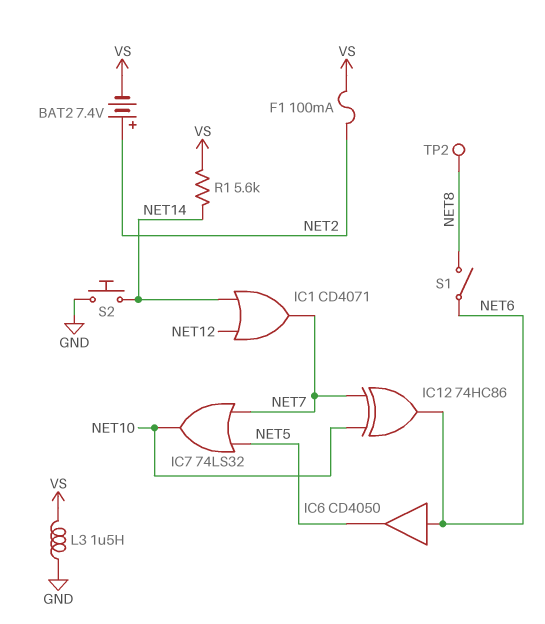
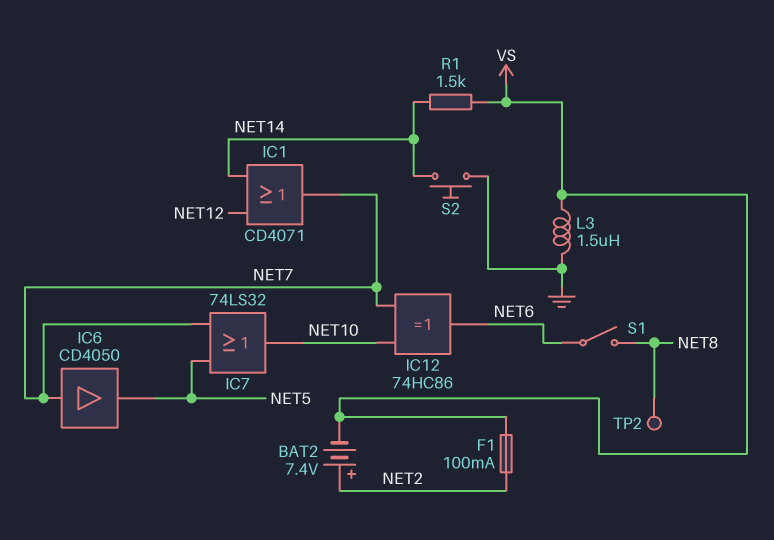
IC6: buffer CD4050 (in NET6, out NET5) -> buffer CD4050 (in NET7, out NET5)
R1: 5.6k (NET14, VS) -> 1.5k (NET14, VS)

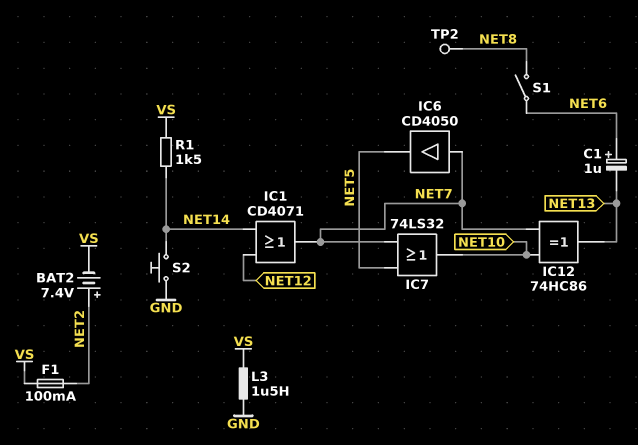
C1: none -> 1uF (plus NET6, minus NET13)
IC12: XOR 74HC86 (in NET7, in NET10, out NET6) -> XOR 74HC86 (in NET7, in NET10, out NET13)

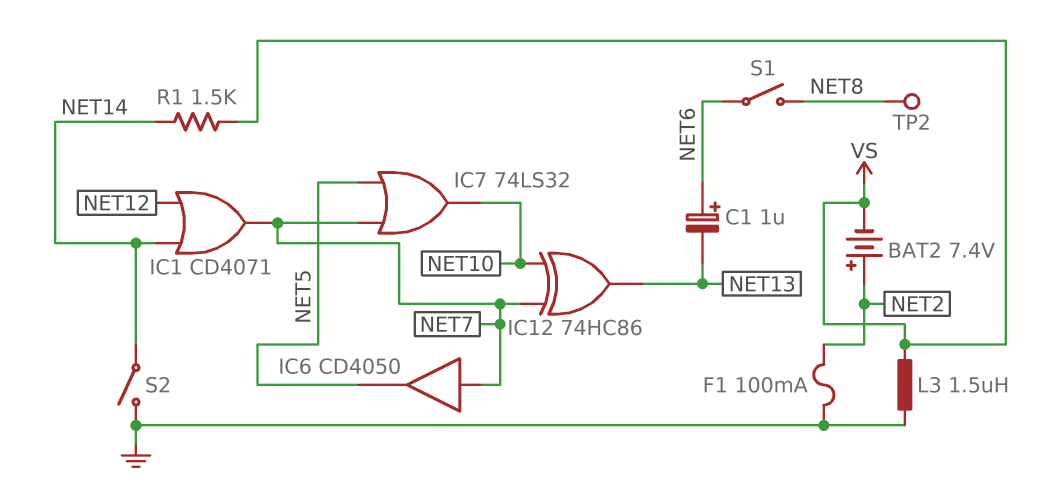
F1: 100mA (NET2, VS) -> 100mA (GND, NET2)
S2: button (GND, NET14) -> switch (GND, NET14)

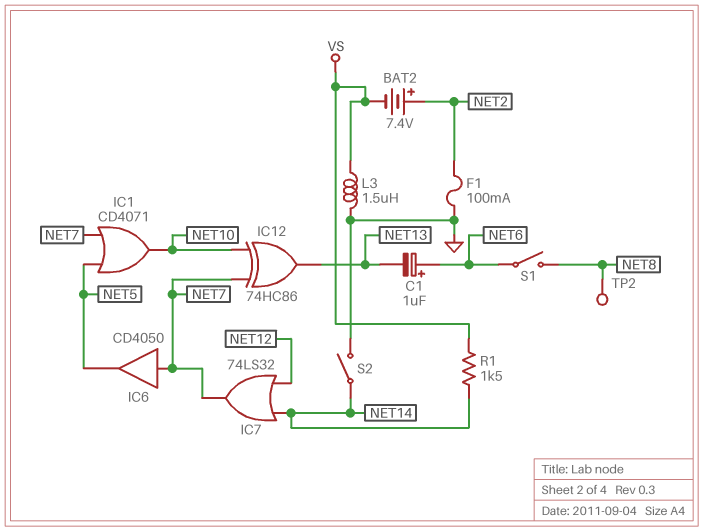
IC1: OR CD4071 (in NET12, in NET14, out NET7) -> OR CD4071 (in NET5, in NET7, out NET10)
IC7: OR 74LS32 (in NET5, in NET7, out NET10) -> OR 74LS32 (in NET12, in NET14, out NET7)

